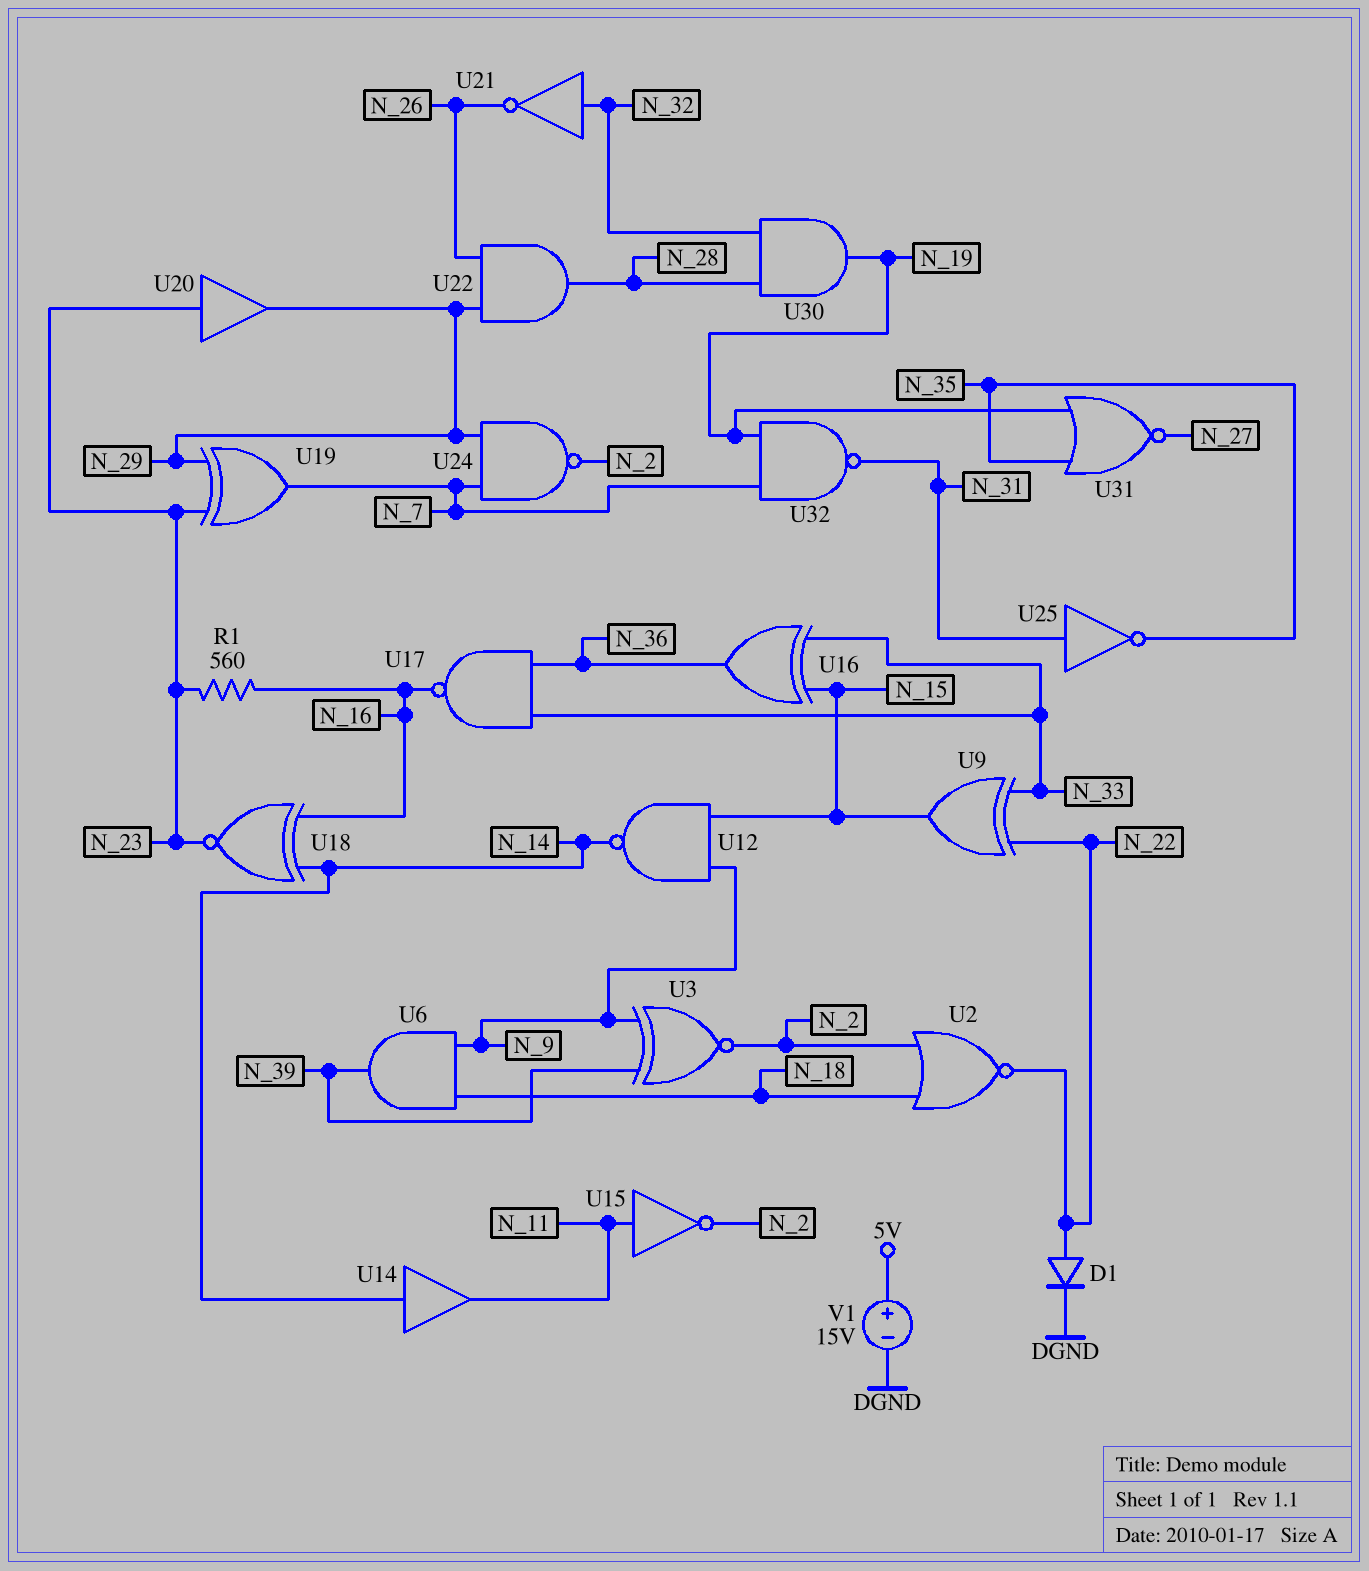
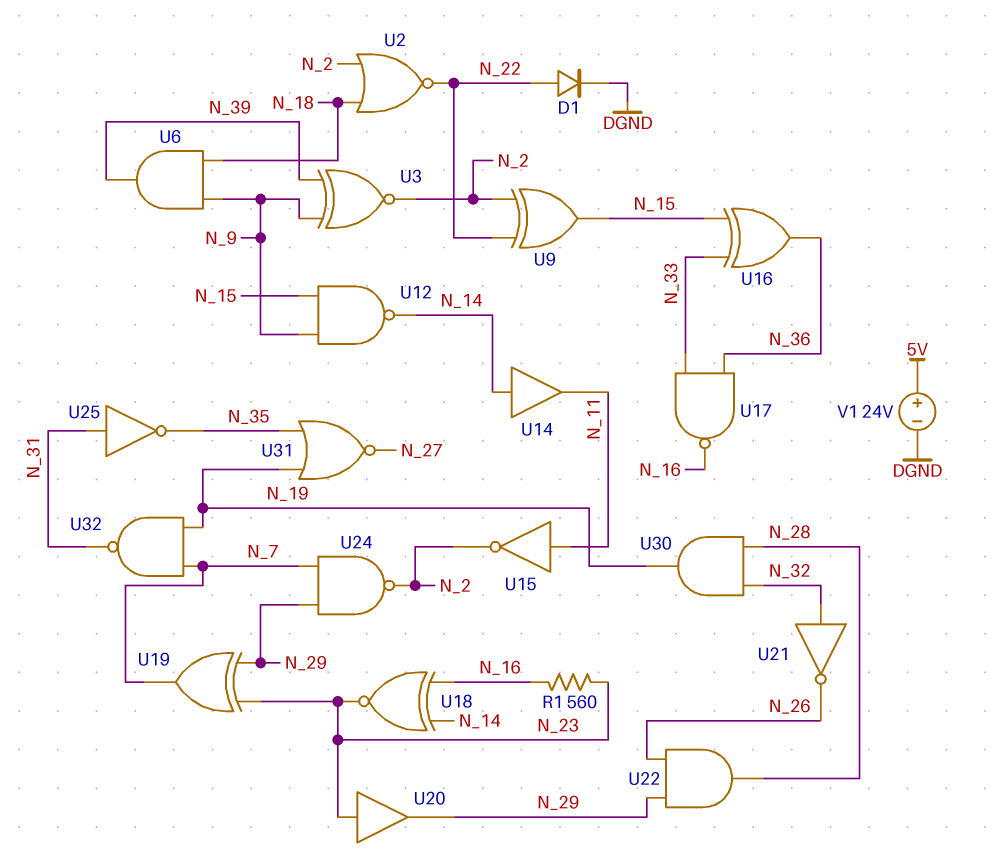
U9: XOR (in N_22, in N_33, out N_15) -> XOR (in N_2, in N_22, out N_15)
V1: 15V (plus 5V, minus DGND) -> 24V (plus 5V, minus DGND)

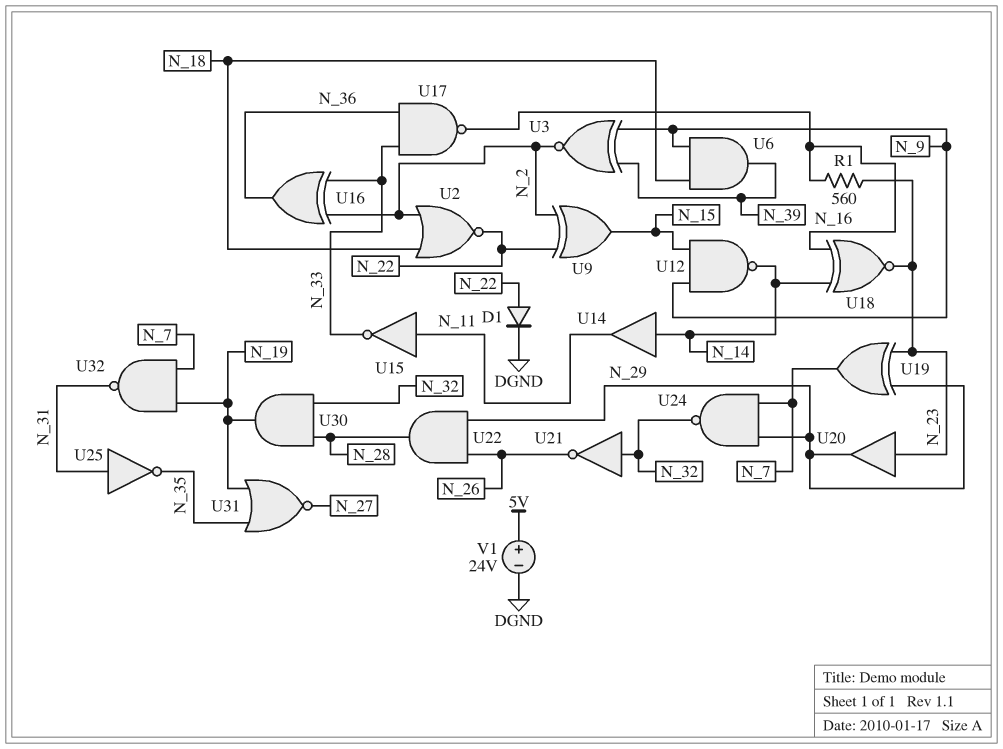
U15: NOT (in N_11, out N_2) -> NOT (in N_11, out N_33)
U16: XOR (in N_15, in N_33, out N_36) -> XOR (in N_2, in N_33, out N_36)
U24: NAND (in N_7, in N_29, out N_2) -> NAND (in N_7, in N_29, out N_32)

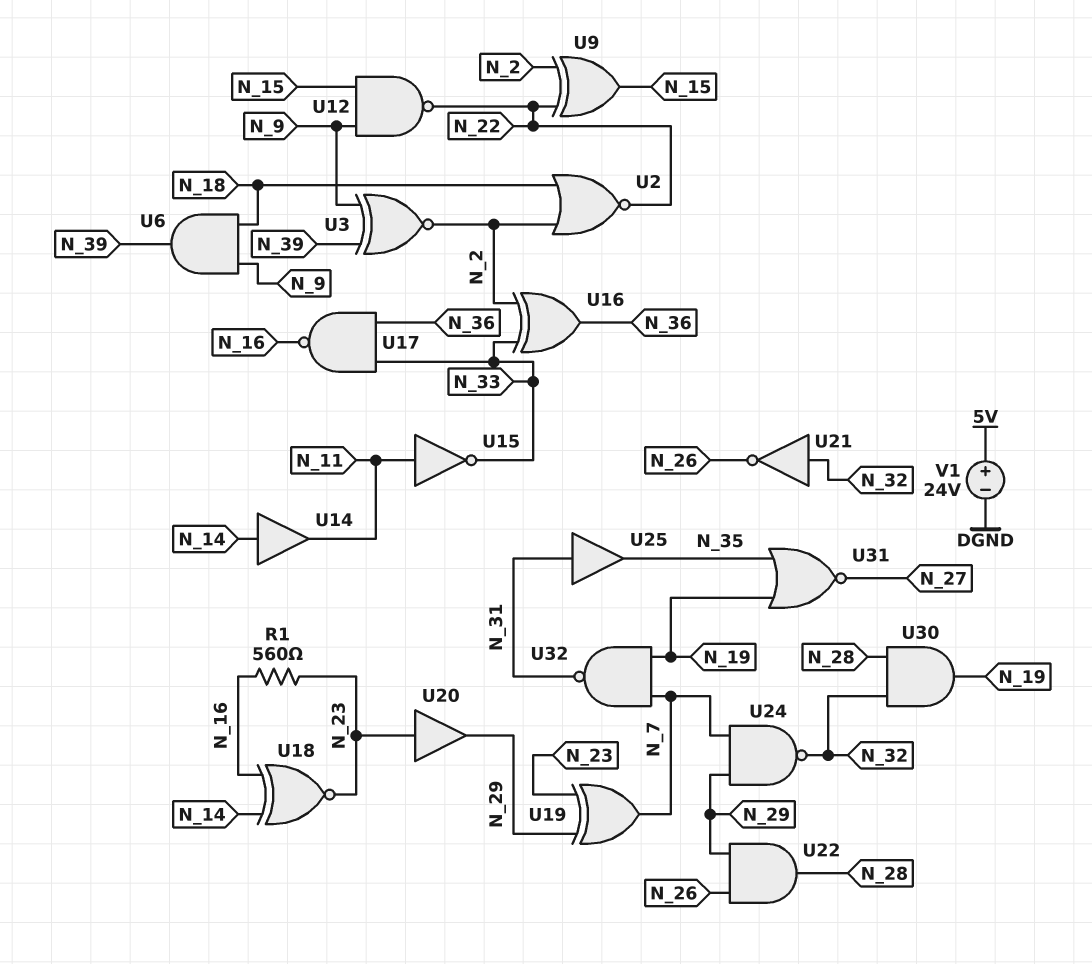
D1: diode (A N_22, K DGND) -> none
U12: NAND (in N_9, in N_15, out N_14) -> NAND (in N_9, in N_15, out N_22)
U25: NOT (in N_31, out N_35) -> buffer (in N_31, out N_35)

